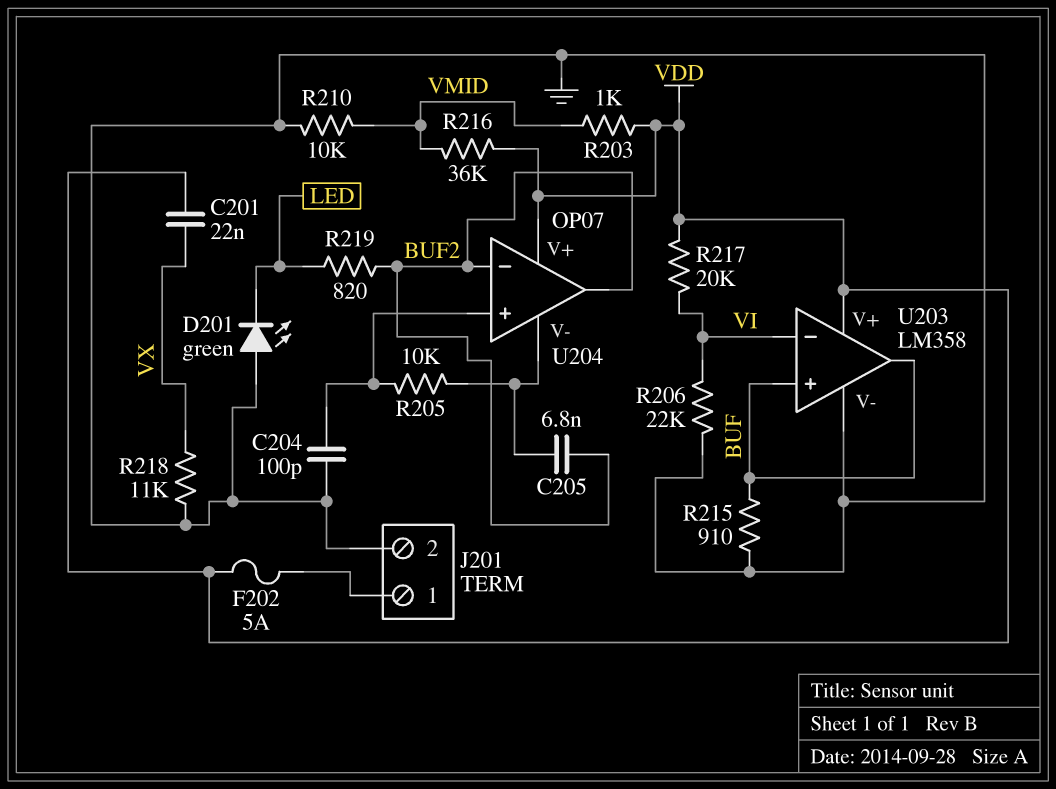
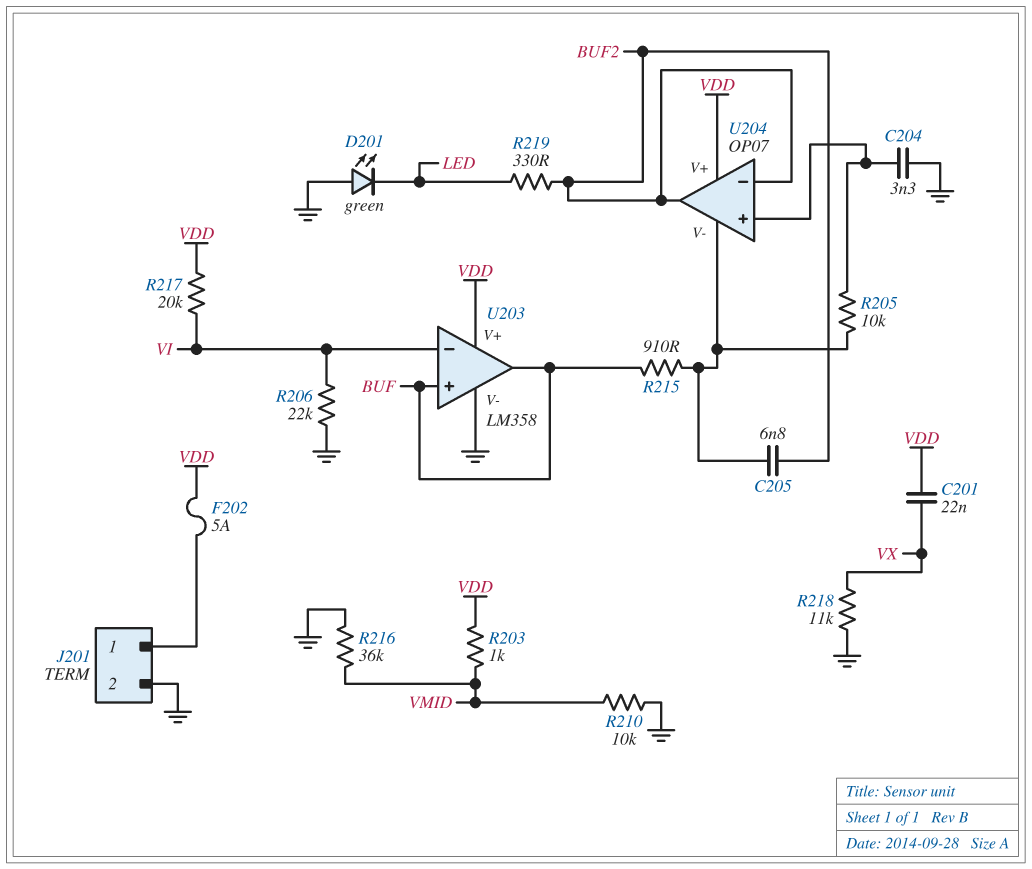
C204: 100pF (GND, U204/in+) -> 3.3nF (GND, U204/in+)
R215: 910 (BUF, GND) -> 910 (BUF, U204/V-)
R216: 36k (VDD, VMID) -> 36k (GND, VMID)
R219: 820 (BUF2, LED) -> 330 (BUF2, LED)

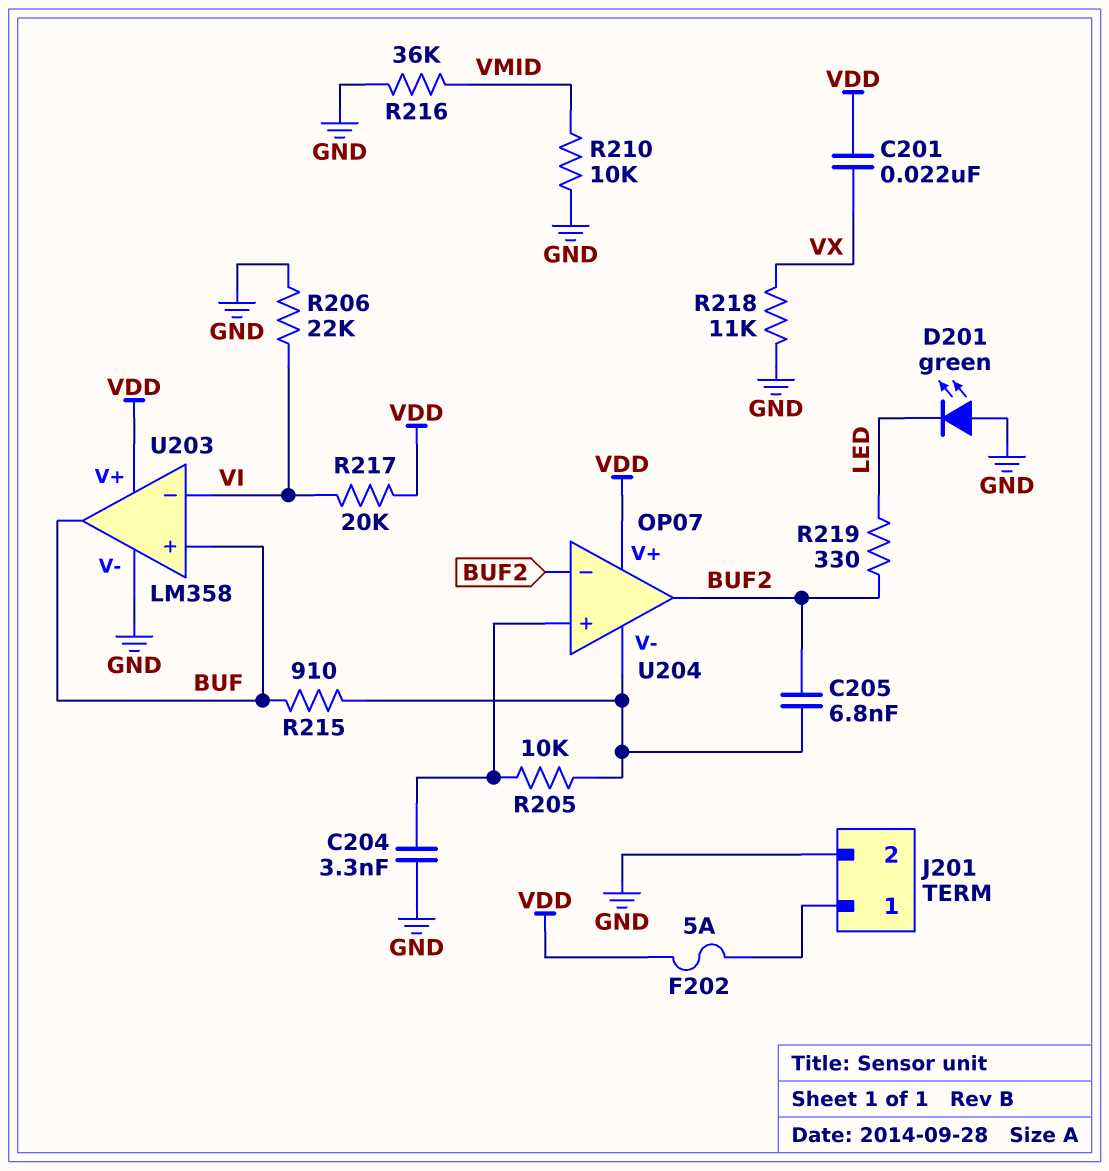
R203: 1k (VDD, VMID) -> none

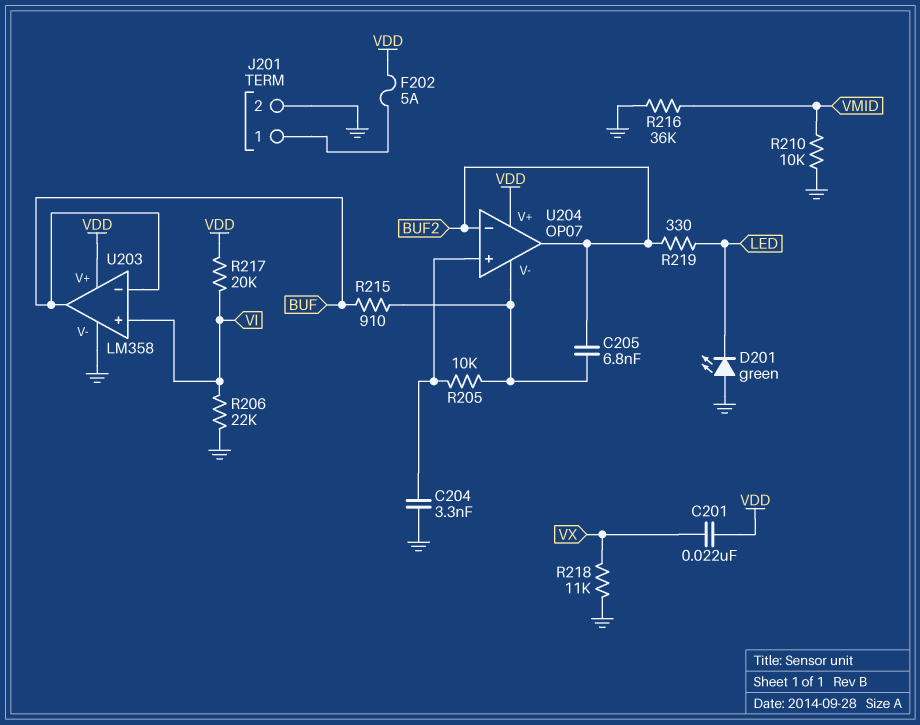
U203 pin in+: BUF -> VI
U203 pin in-: VI -> BUF

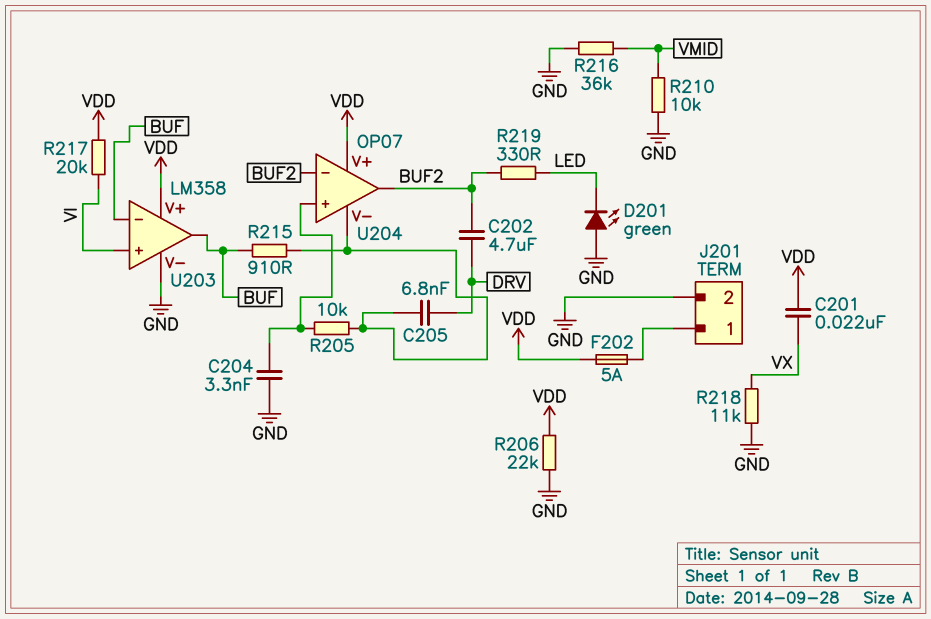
C202: none -> 4.7uF (BUF2, DRV)
C205: 6.8nF (BUF2, U204/V-) -> 6.8nF (DRV, U204/V-)
R206: 22k (GND, VI) -> 22k (GND, VDD)

